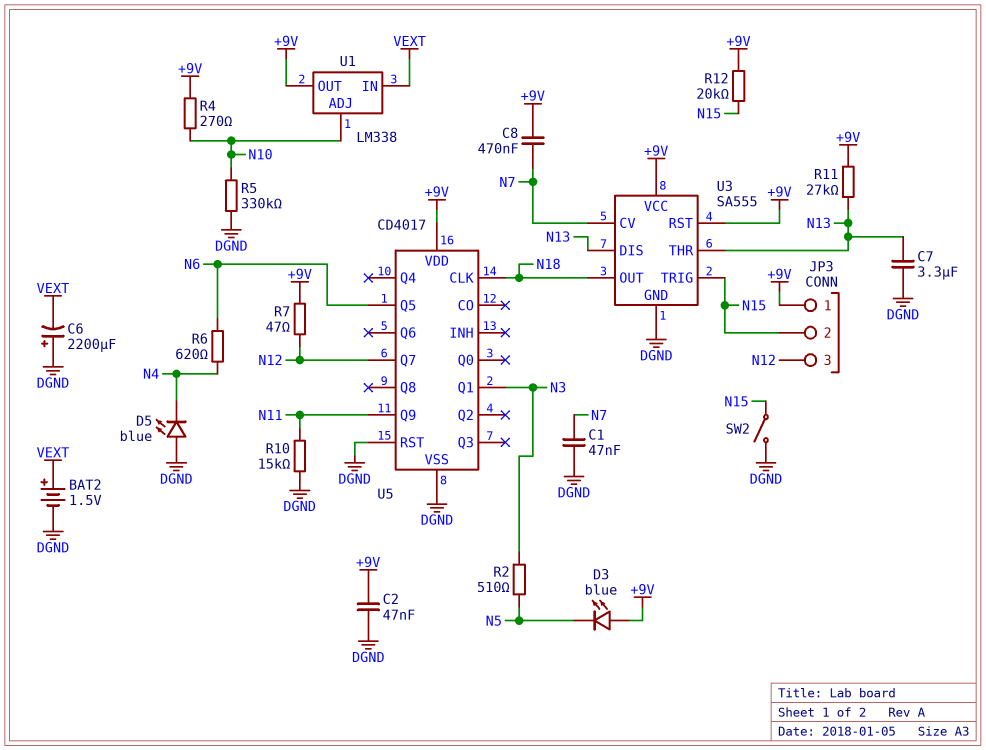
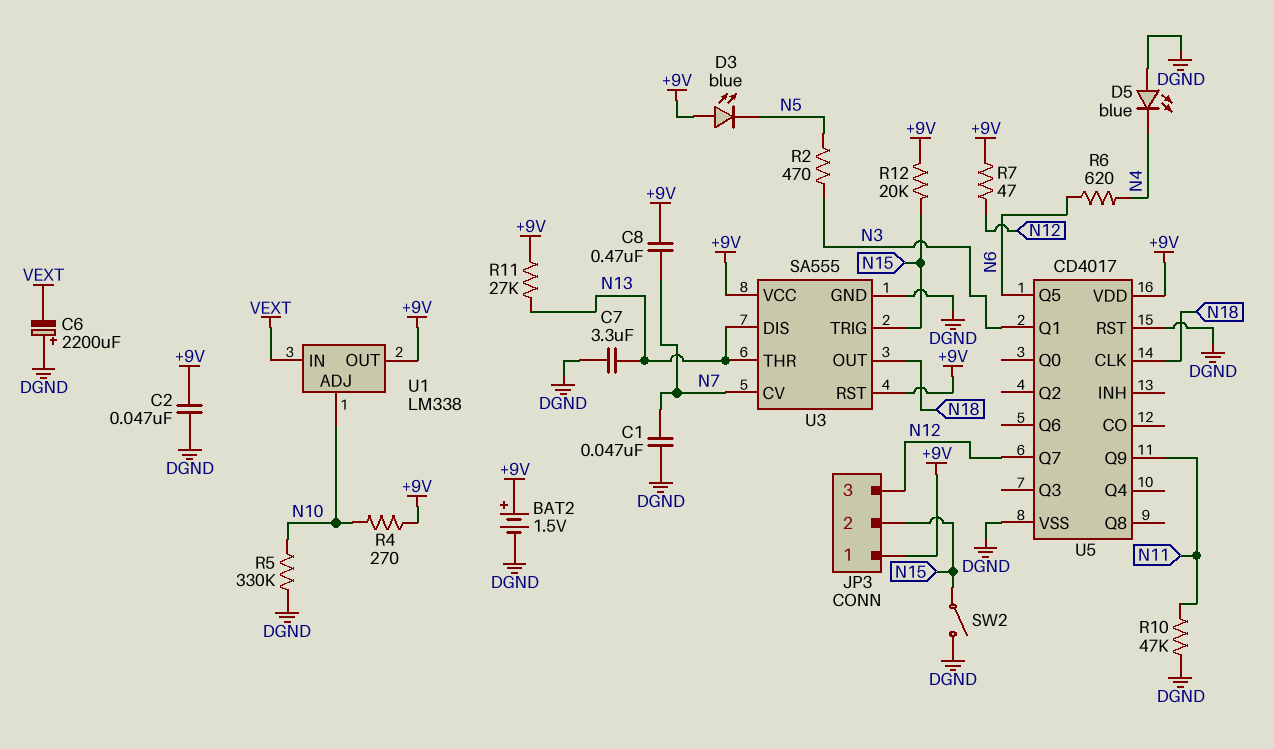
BAT2: 1.5V (plus VEXT, minus DGND) -> 1.5V (plus +9V, minus DGND)
R2: 510 (N3, N5) -> 470 (N3, N5)
R10: 15k (DGND, N11) -> 47k (DGND, N11)

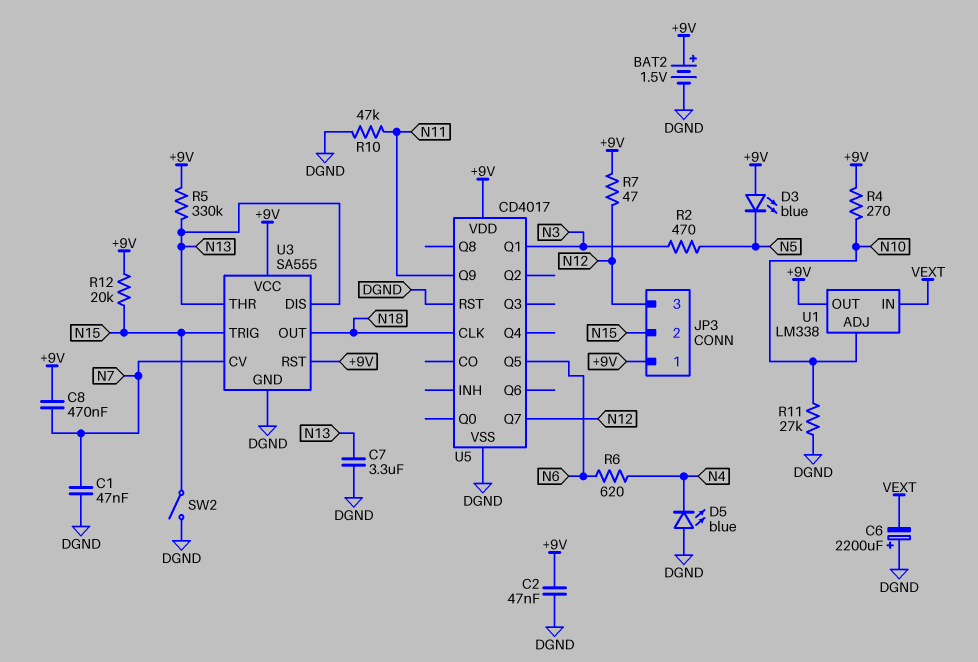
R5: 330k (DGND, N10) -> 330k (+9V, N13)
R11: 27k (+9V, N13) -> 27k (DGND, N10)

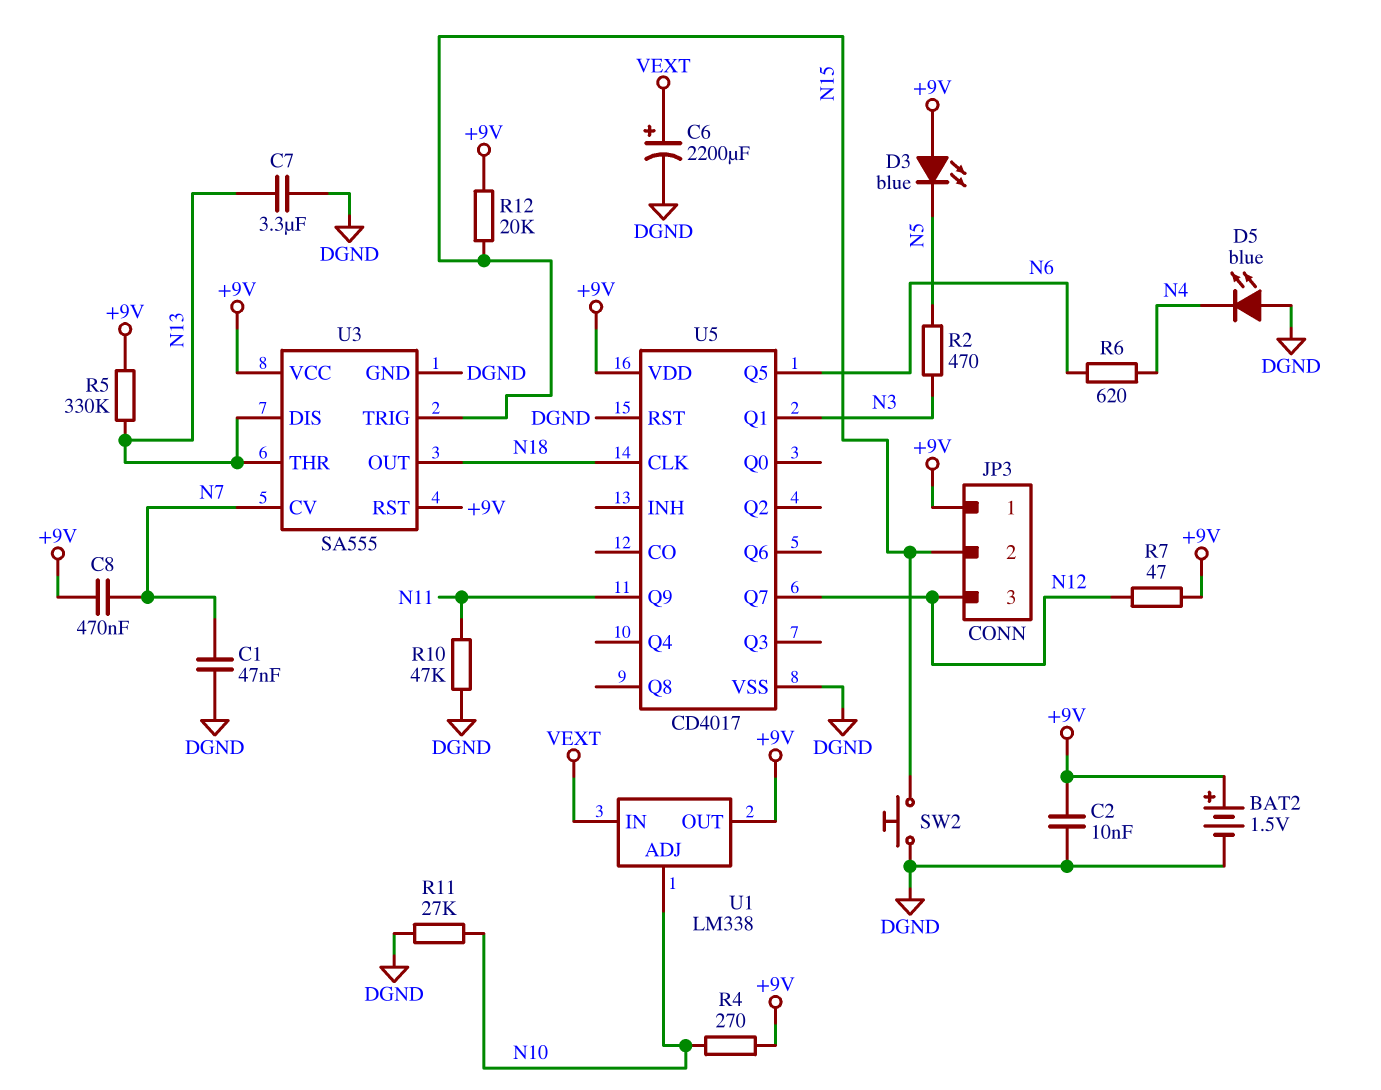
C2: 47nF (+9V, DGND) -> 10nF (+9V, DGND)
C6: 2200uF (plus DGND, minus VEXT) -> 2200uF (plus VEXT, minus DGND)
SW2: switch (DGND, N15) -> button (DGND, N15)

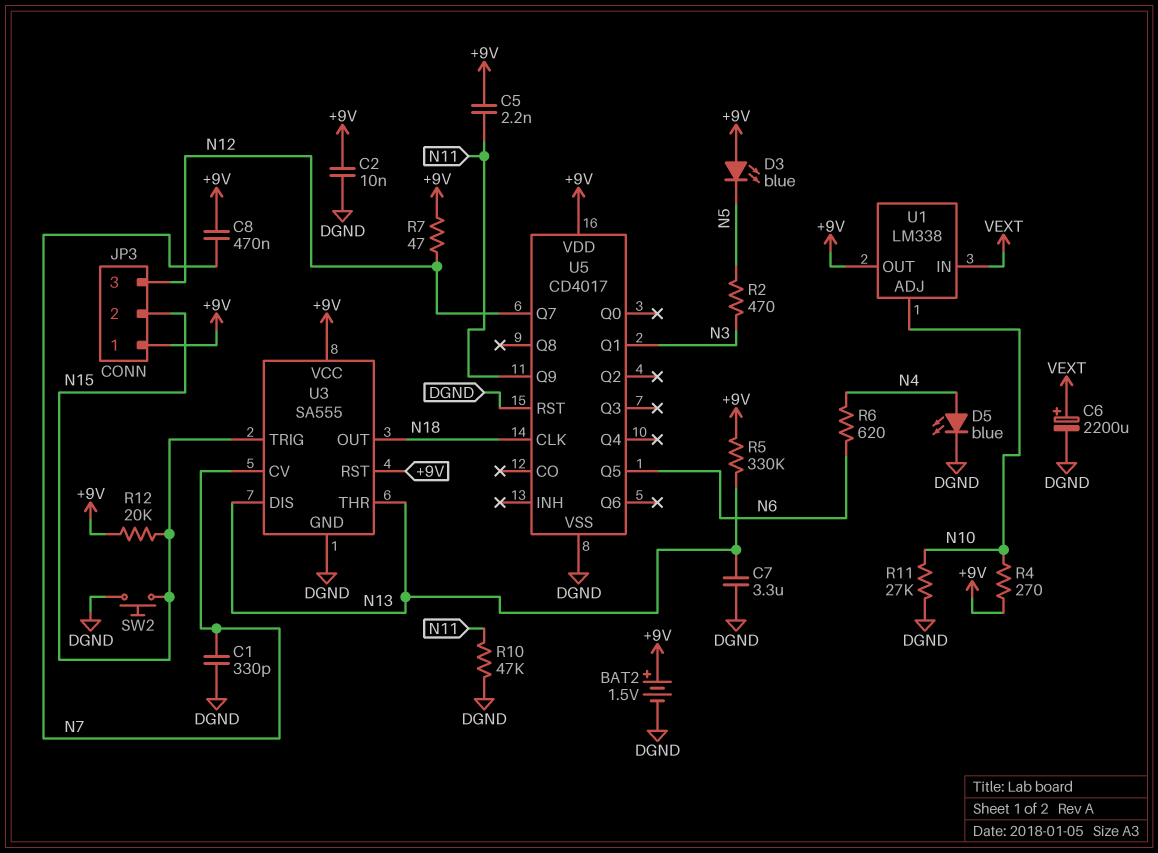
C1: 47nF (DGND, N7) -> 330pF (DGND, N7)
C5: none -> 2.2nF (+9V, N11)
D5: LED blue (A DGND, K N4) -> LED blue (A N4, K DGND)

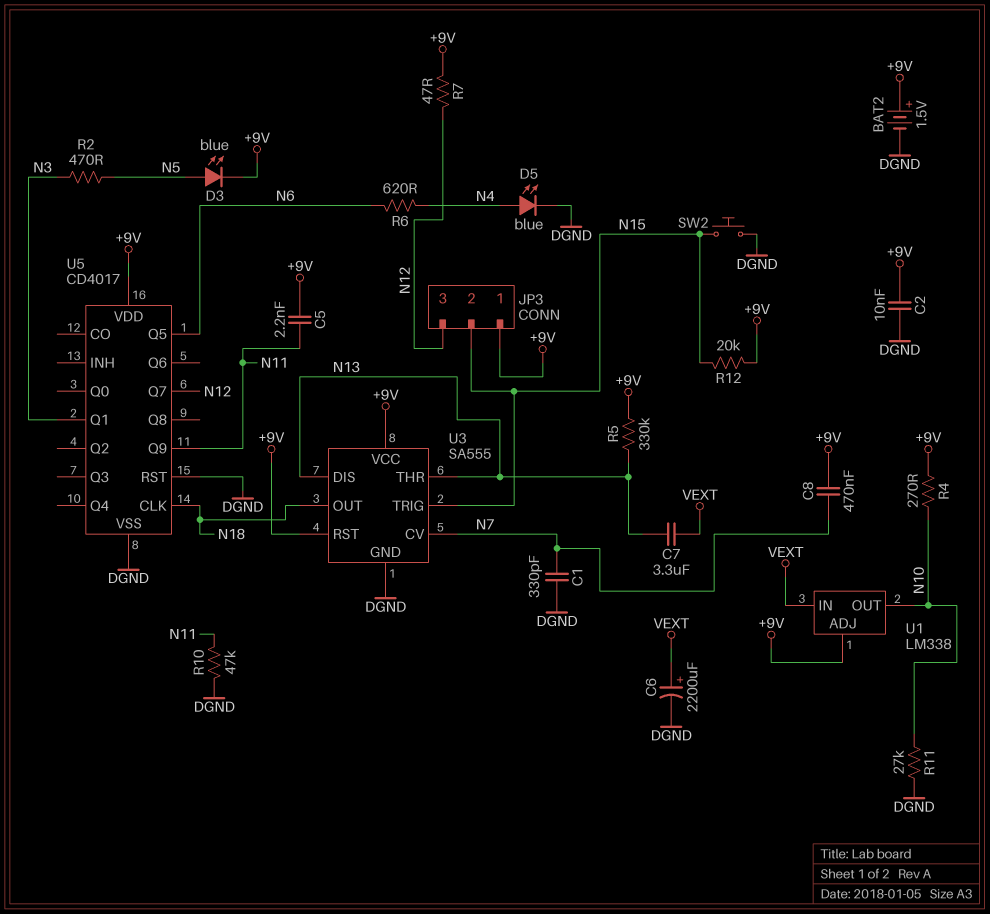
C7: 3.3uF (DGND, N13) -> 3.3uF (N13, VEXT)
D3: LED blue (A +9V, K N5) -> LED blue (A N5, K +9V)
U1 pin ADJ: N10 -> +9V
U1 pin OUT: +9V -> N10

